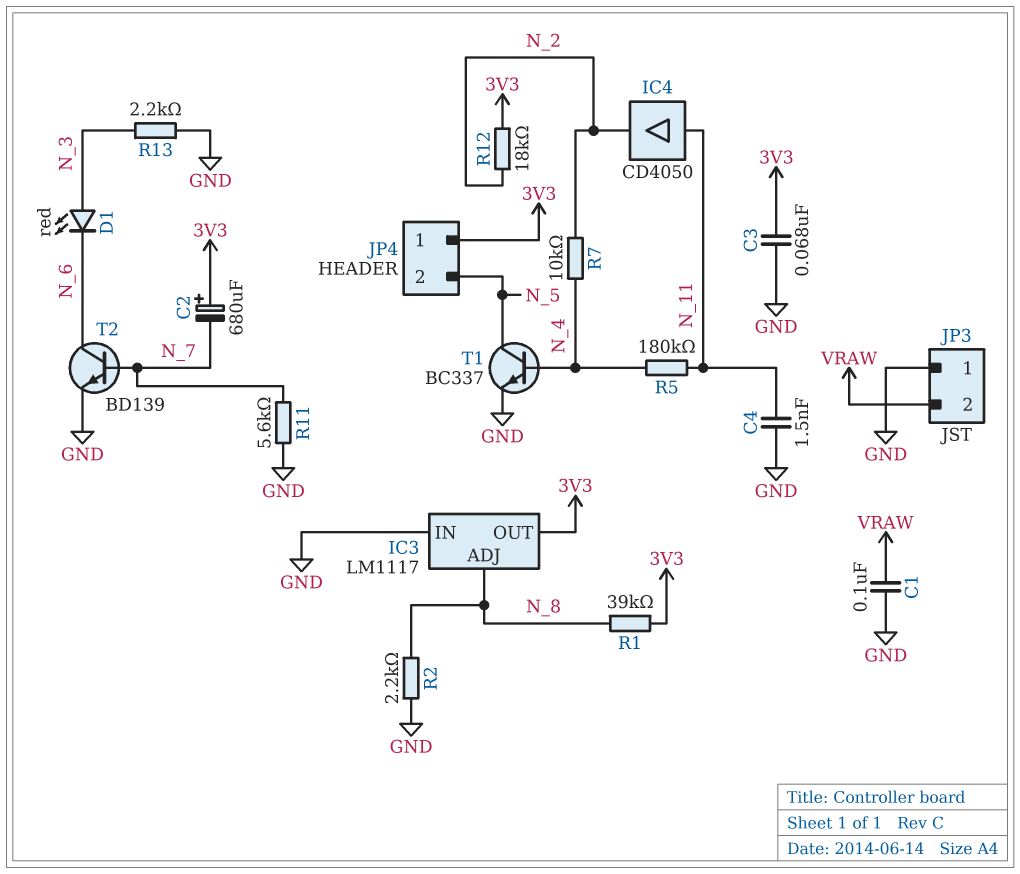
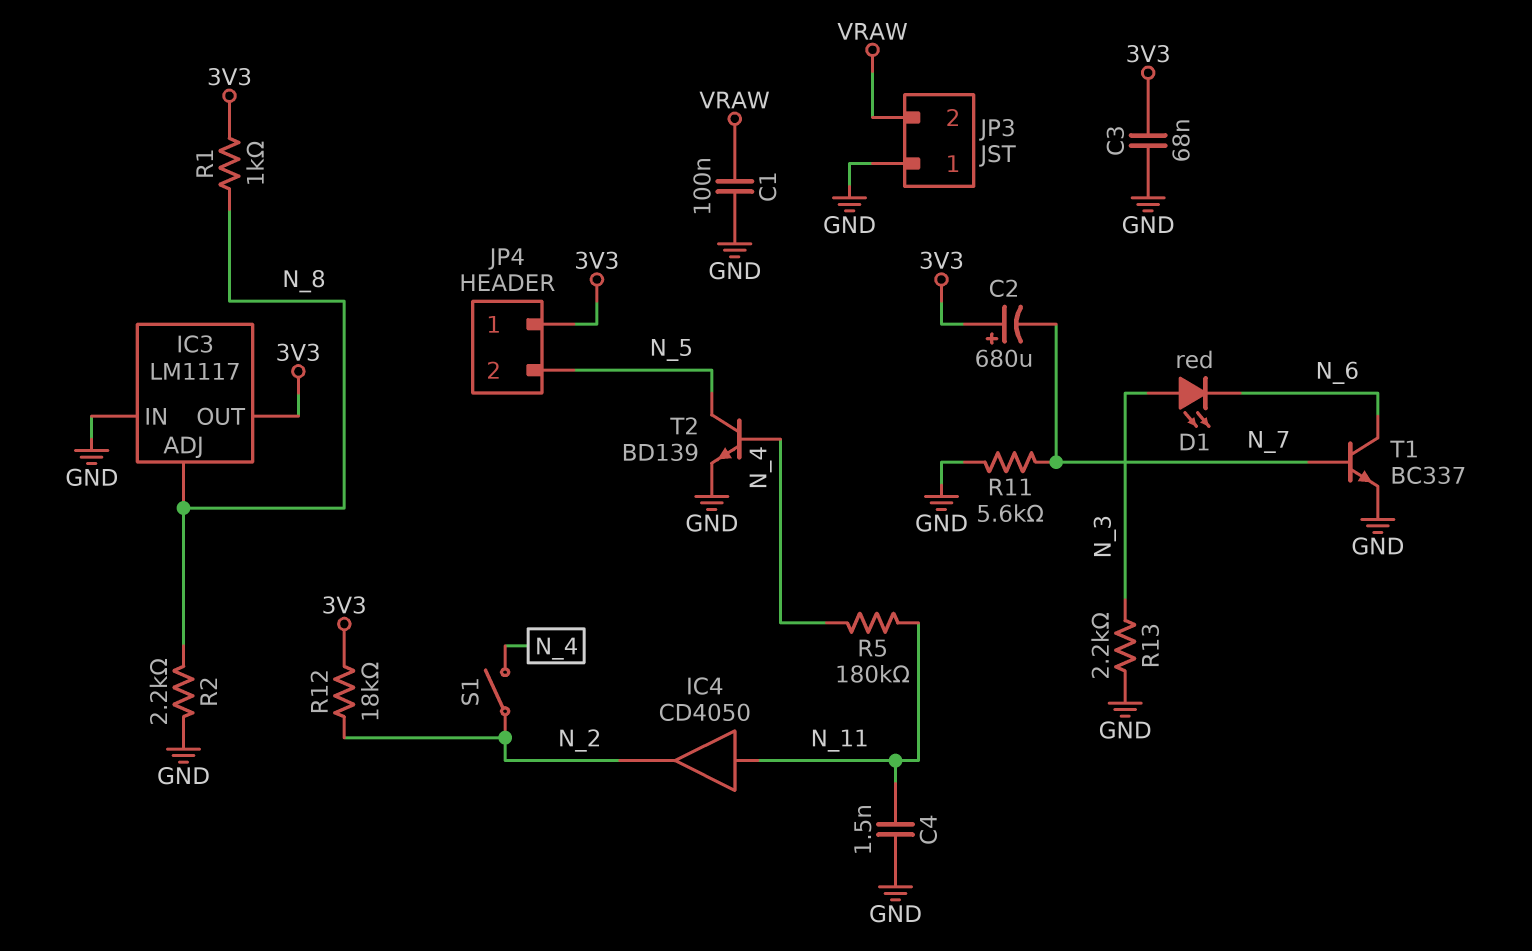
R1: 39k (3V3, N_8) -> 1k (3V3, N_8)
R7: 10k (N_2, N_4) -> none
S1: none -> switch (N_2, N_4)
T1: NPN BC337 (B N_4, C N_5, E GND) -> NPN BC337 (B N_7, C N_6, E GND)
T2: NPN BD139 (B N_7, C N_6, E GND) -> NPN BD139 (B N_4, C N_5, E GND)

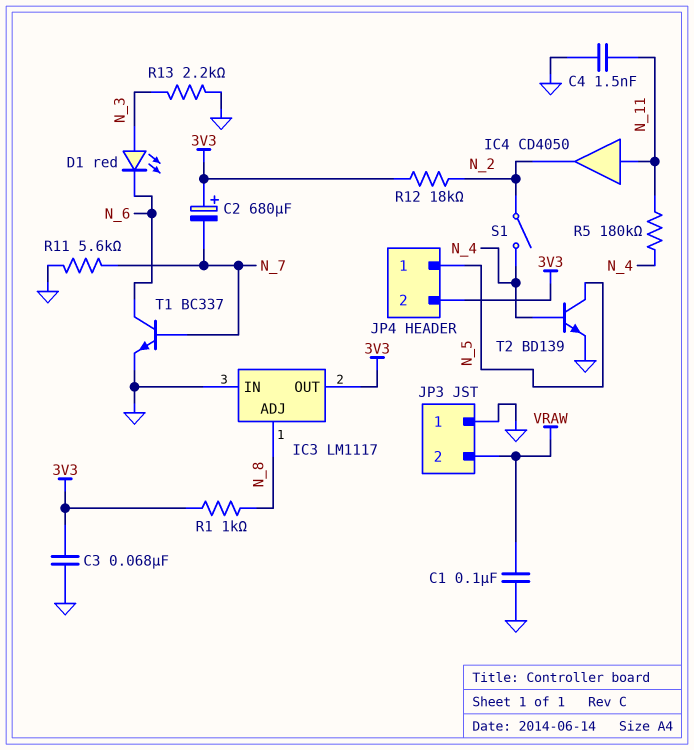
JP4 pin 1: 3V3 -> N_5
JP4 pin 2: N_5 -> 3V3
R2: 2.2k (GND, N_8) -> none

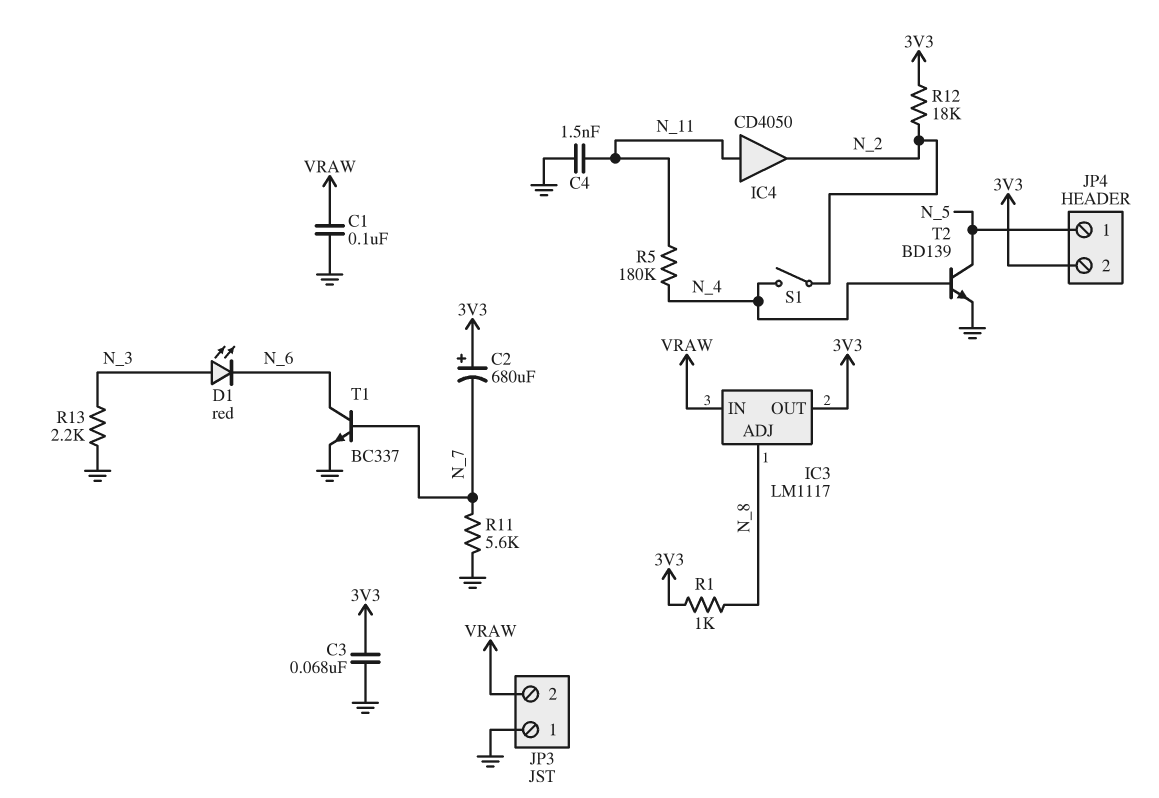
IC3 pin IN: GND -> VRAW

